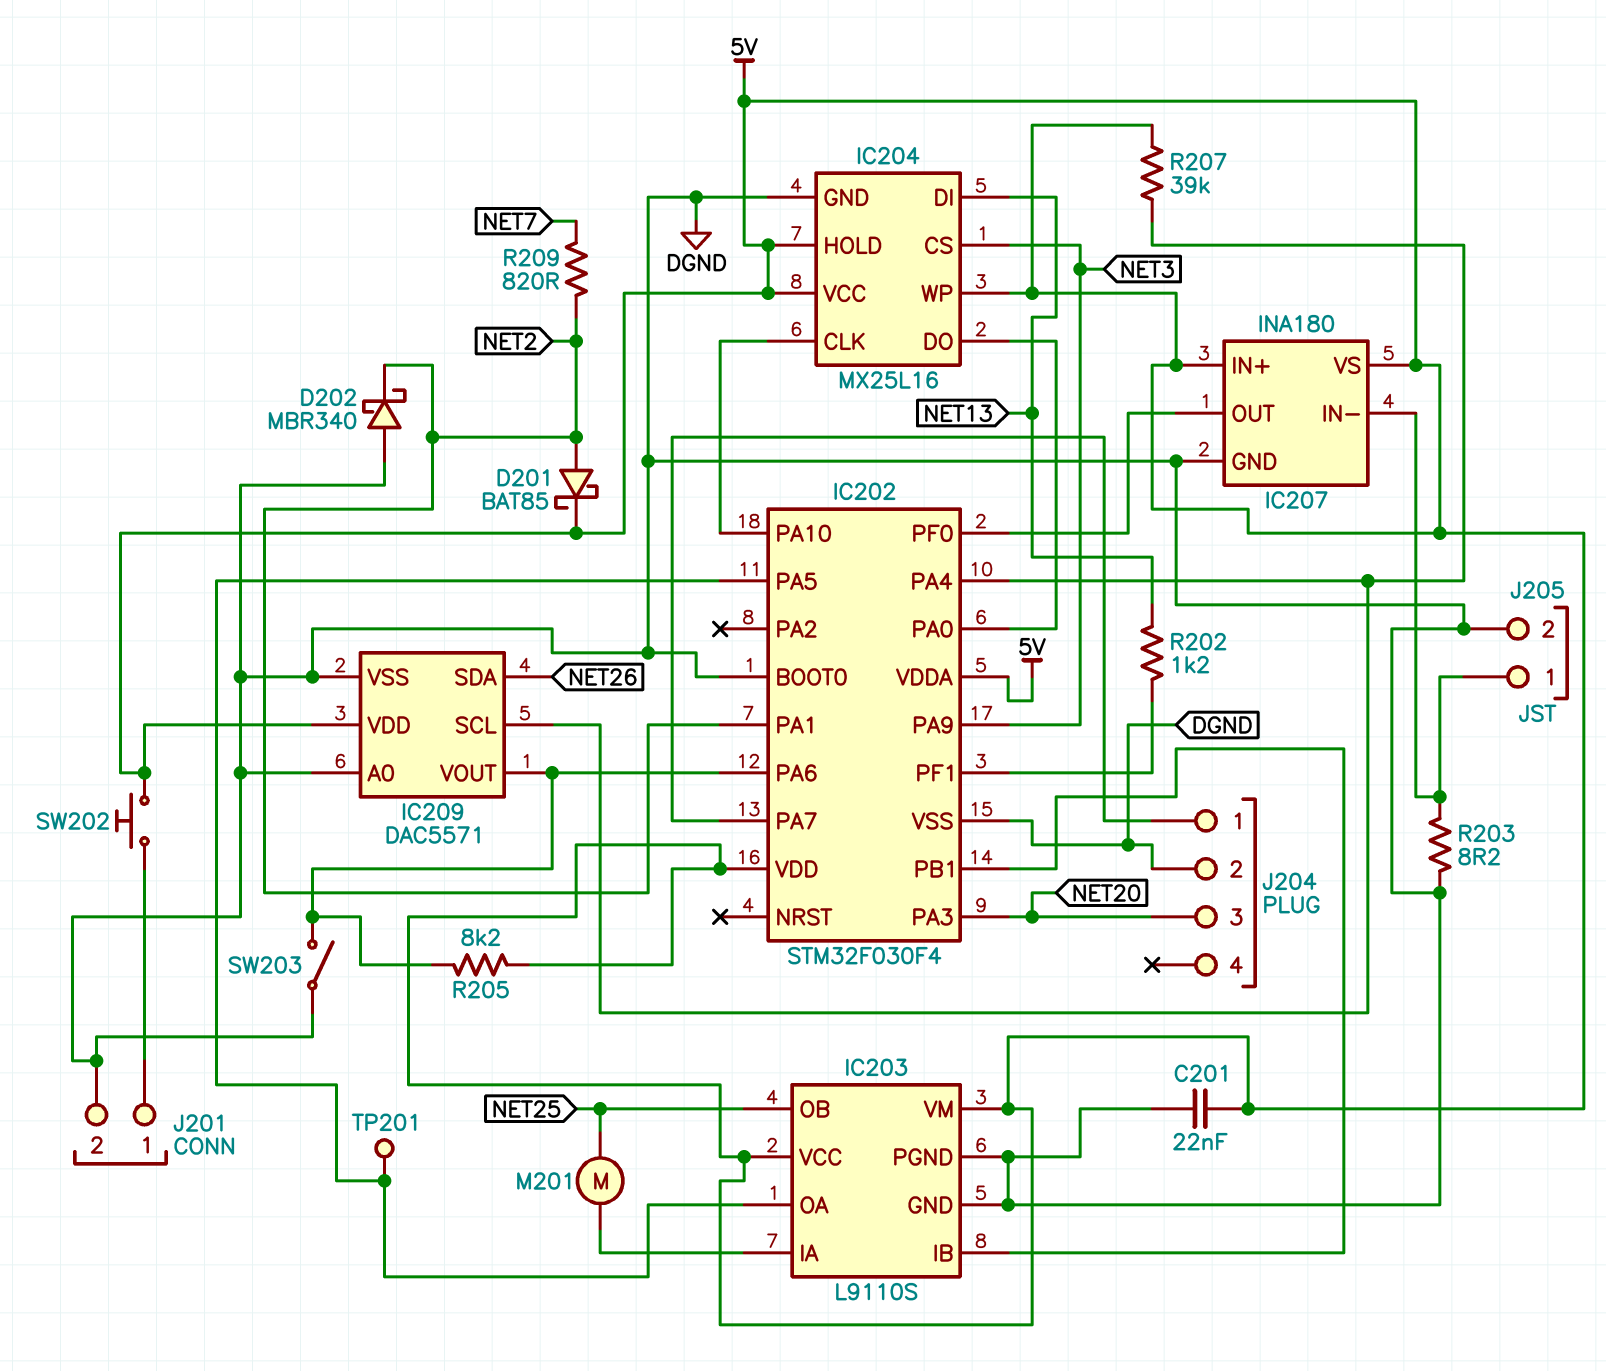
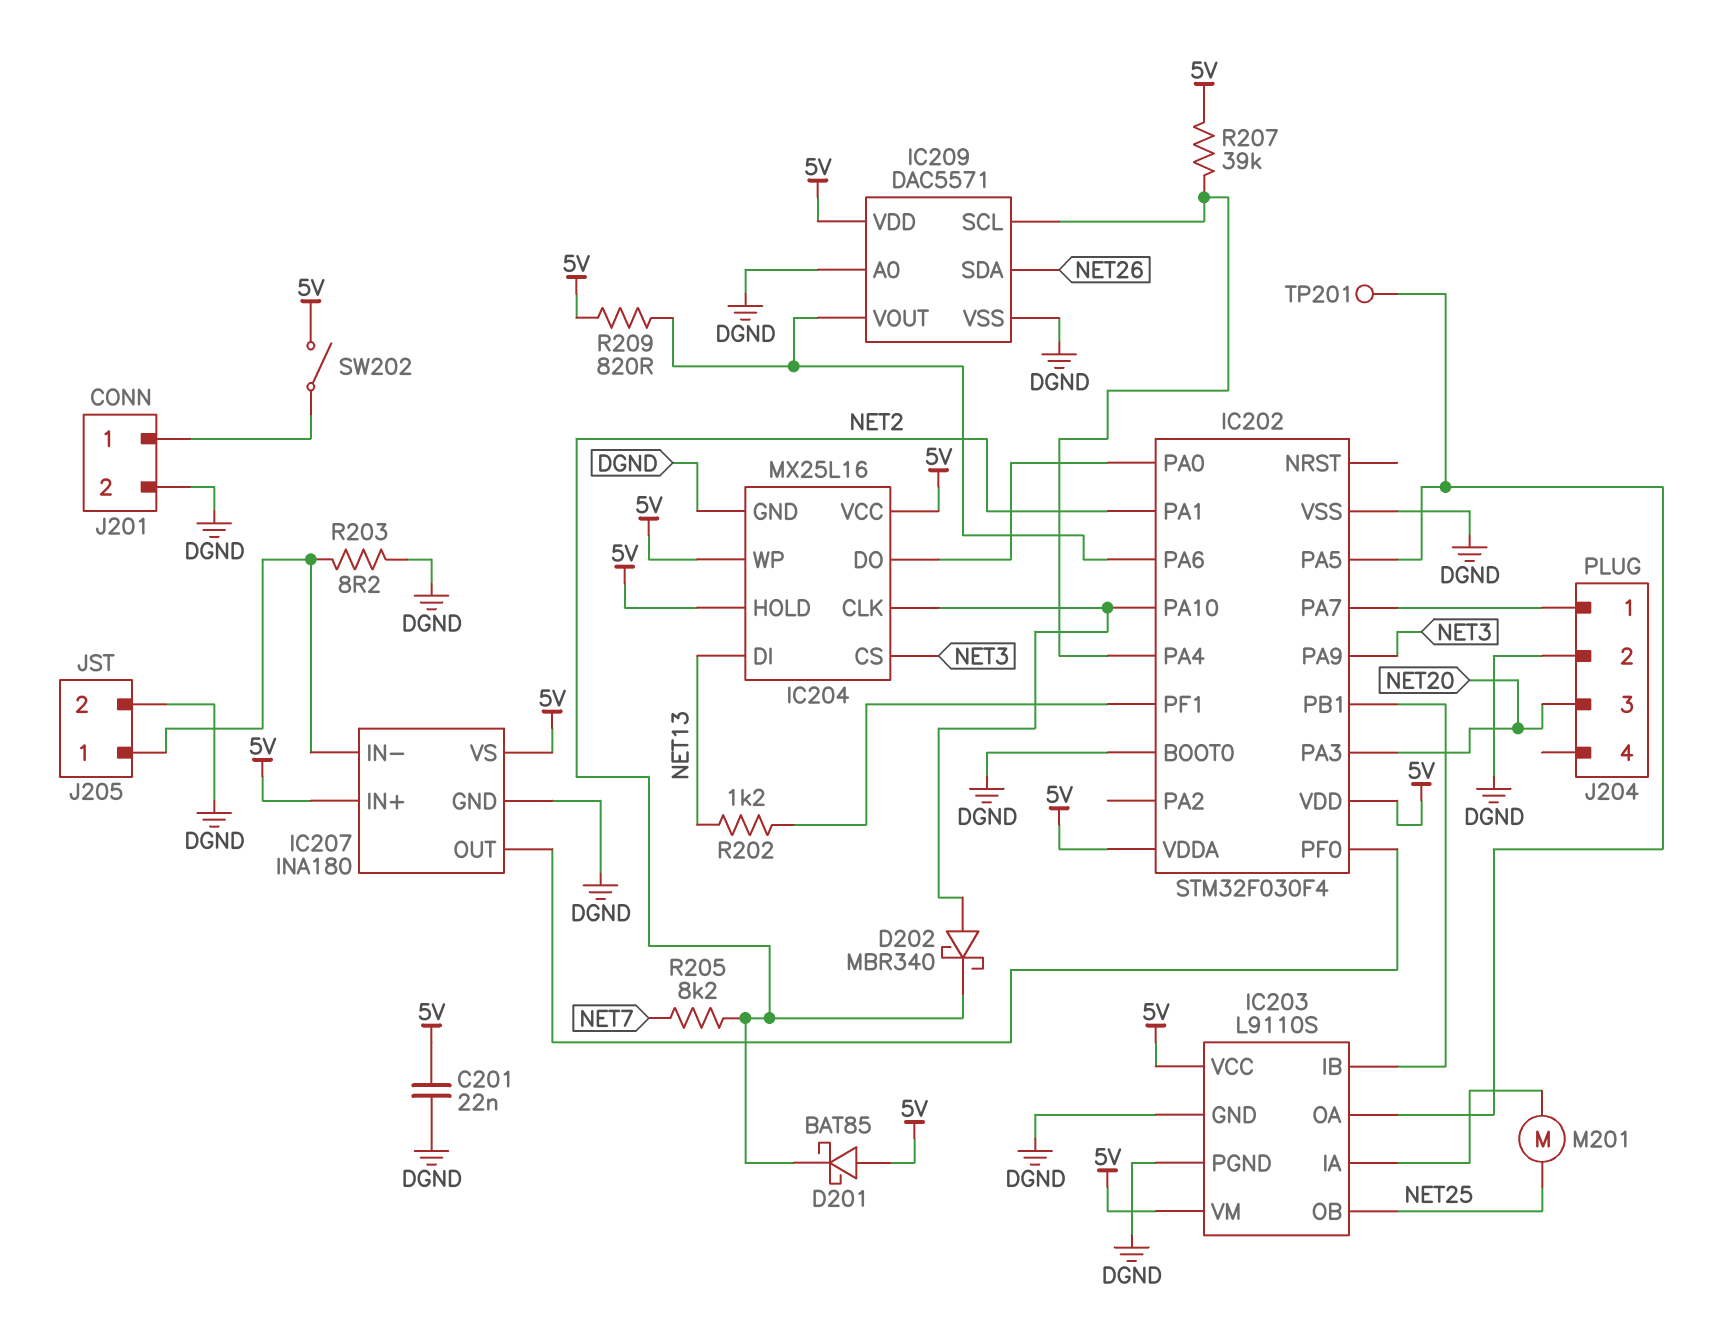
D201: schottky BAT85 (A NET2, K 5V) -> schottky BAT85 (A 5V, K NET2)
D202: schottky MBR340 (A DGND, K NET2) -> schottky MBR340 (A IC202/PA10, K NET2)
R205: 8.2k (5V, IC202/PA6) -> 8.2k (NET2, NET7)
R209: 820 (NET2, NET7) -> 820 (5V, IC202/PA6)
SW202: button (5V, J201/1) -> switch (5V, J201/1)
SW203: switch (DGND, IC202/PA6) -> none

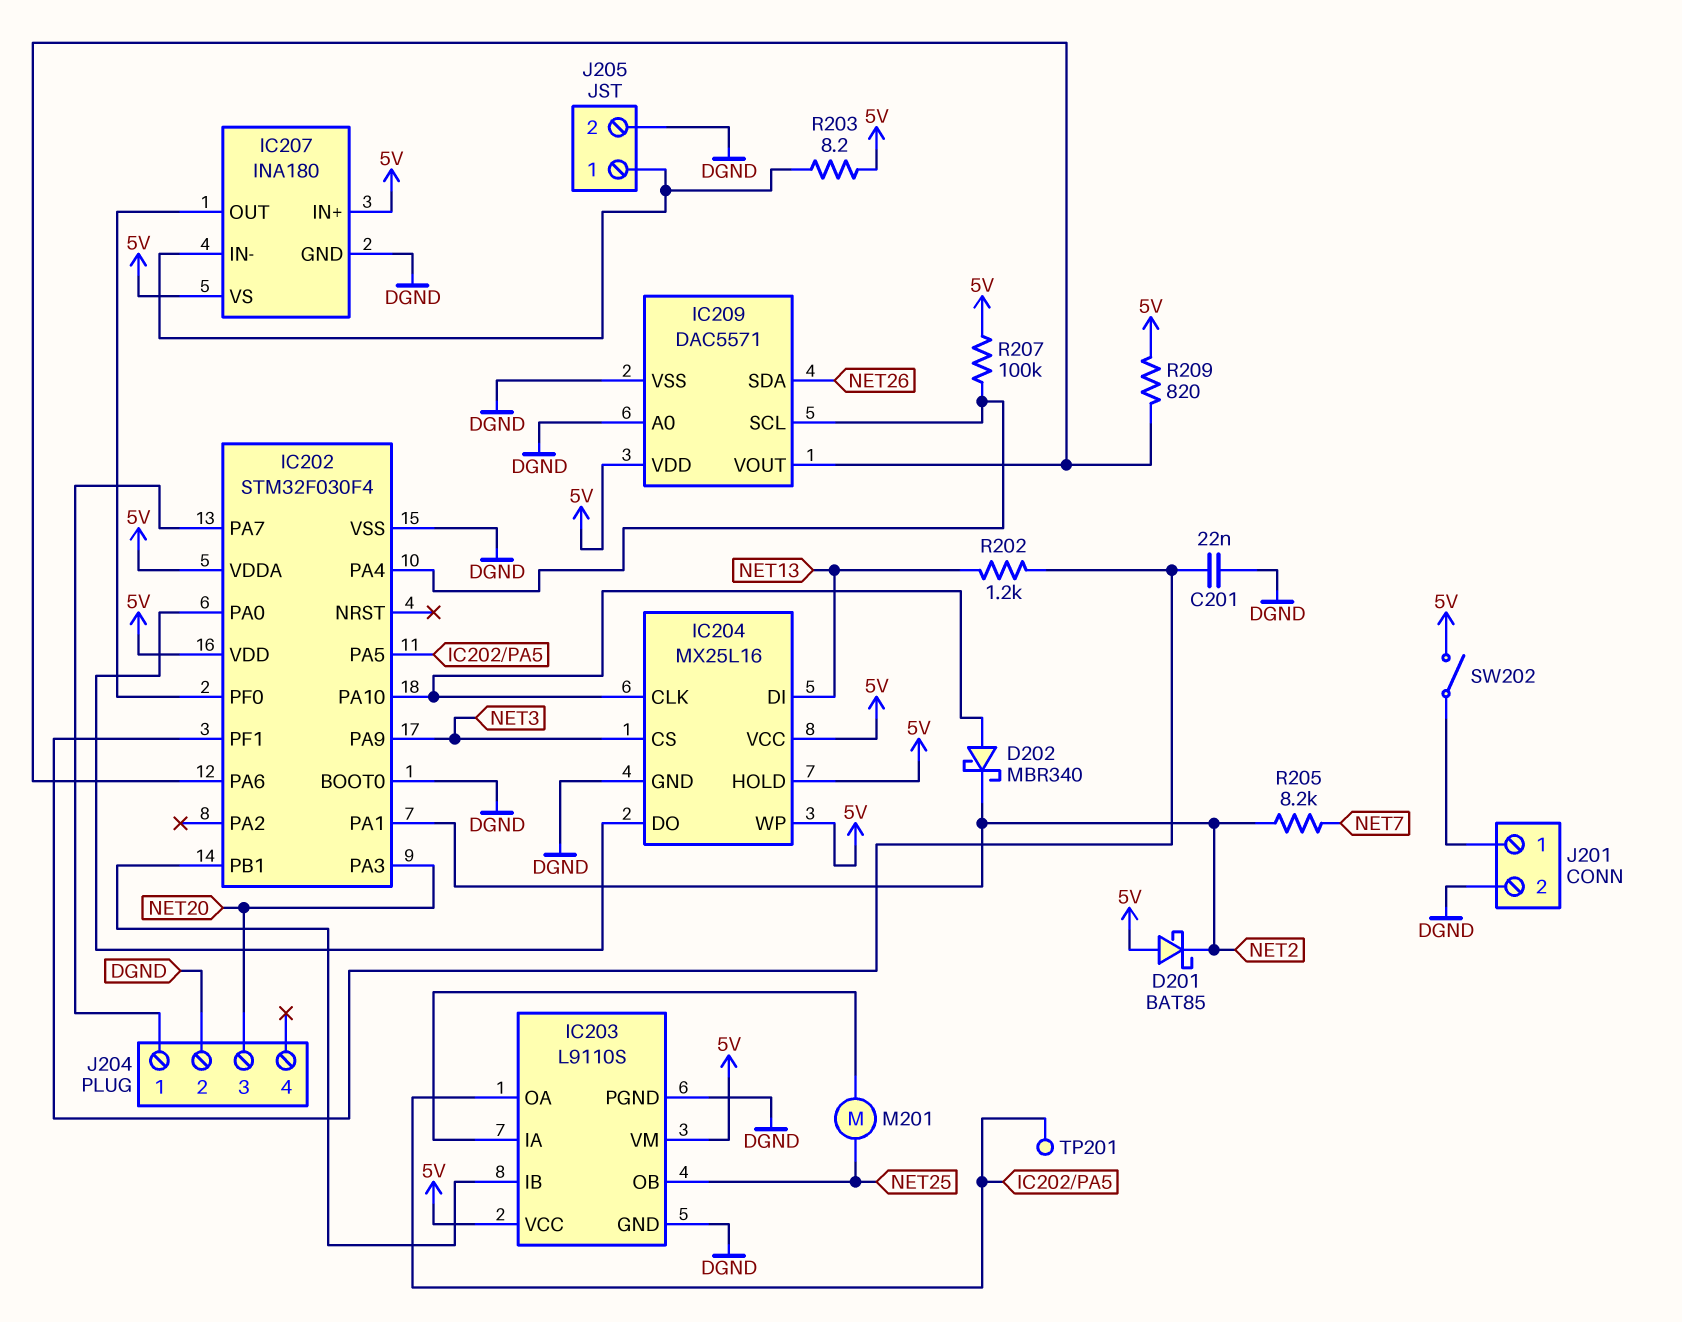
C201: 22nF (5V, DGND) -> 22nF (DGND, IC202/PF1)
R203: 8.2 (DGND, IC207/IN-) -> 8.2 (5V, IC207/IN-)
R207: 39k (5V, IC202/PA4) -> 100k (5V, IC202/PA4)

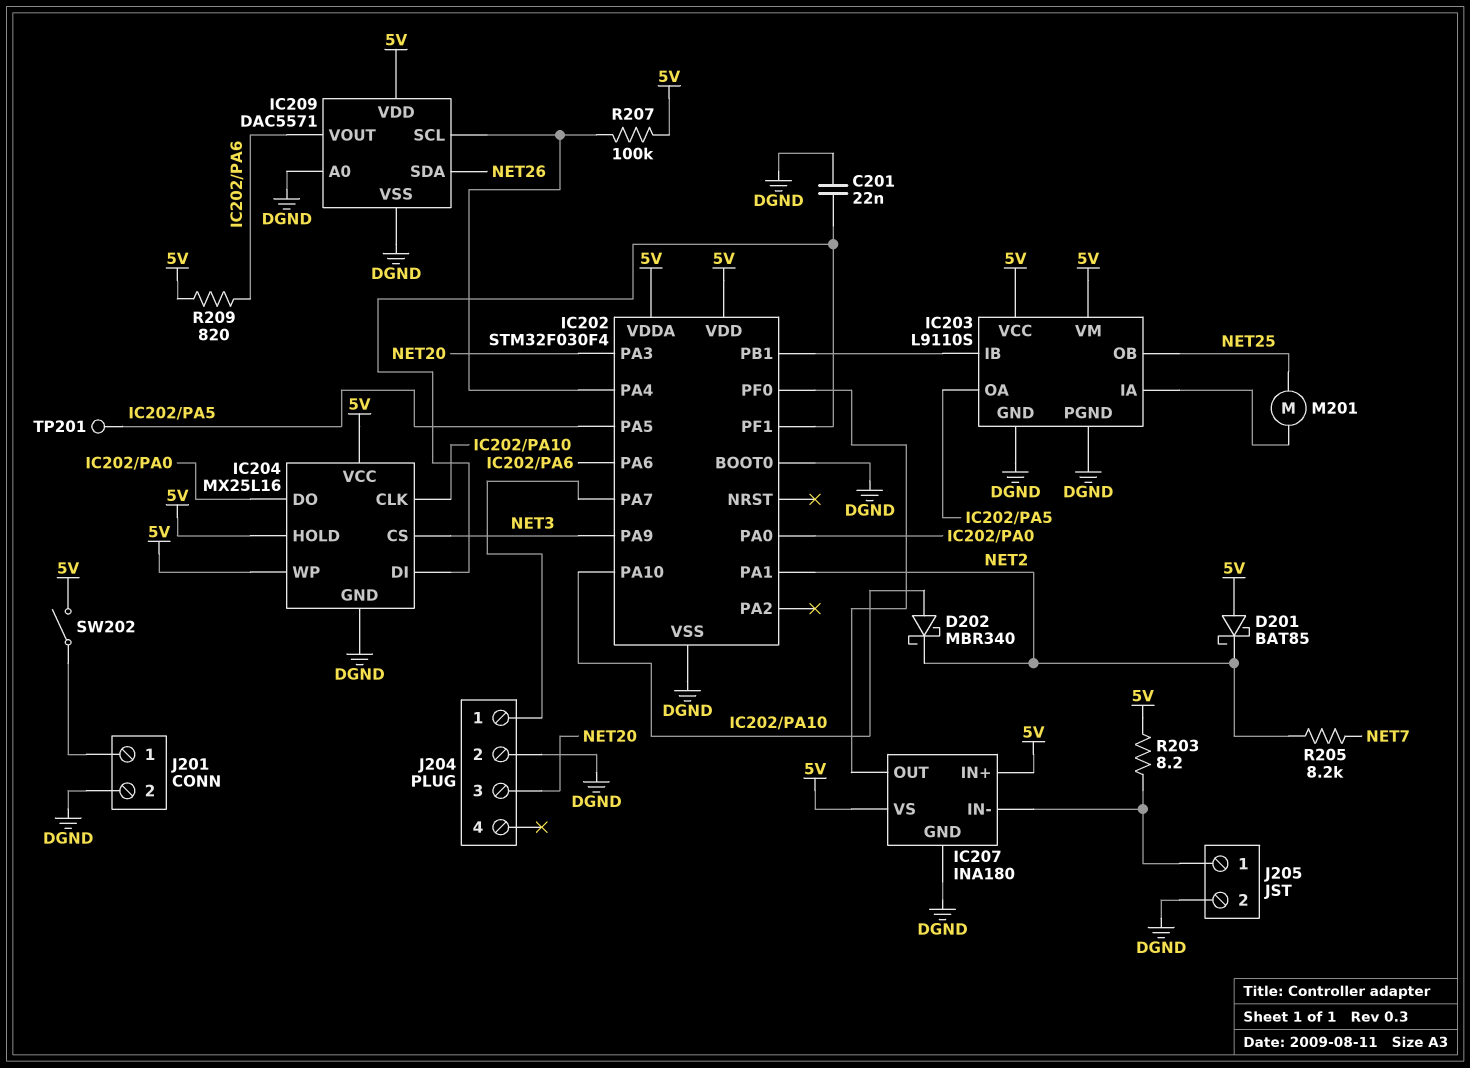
IC204 pin DI: NET13 -> IC202/PF1
R202: 1.2k (IC202/PF1, NET13) -> none

